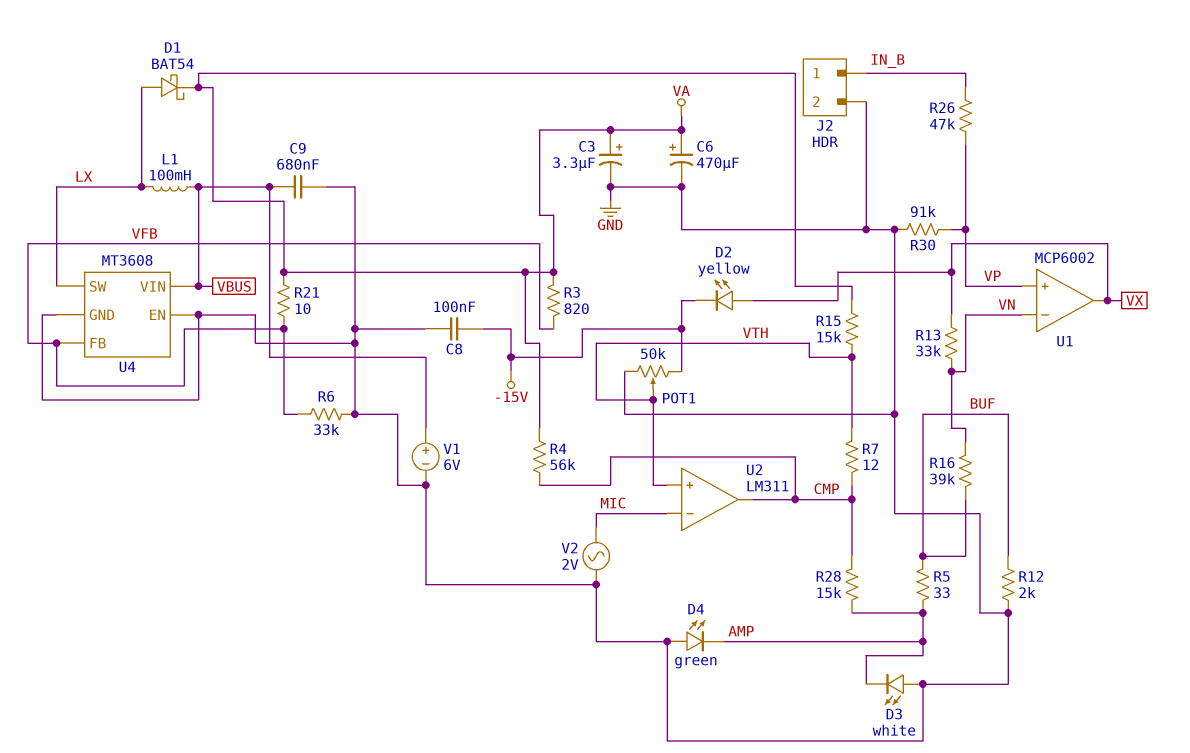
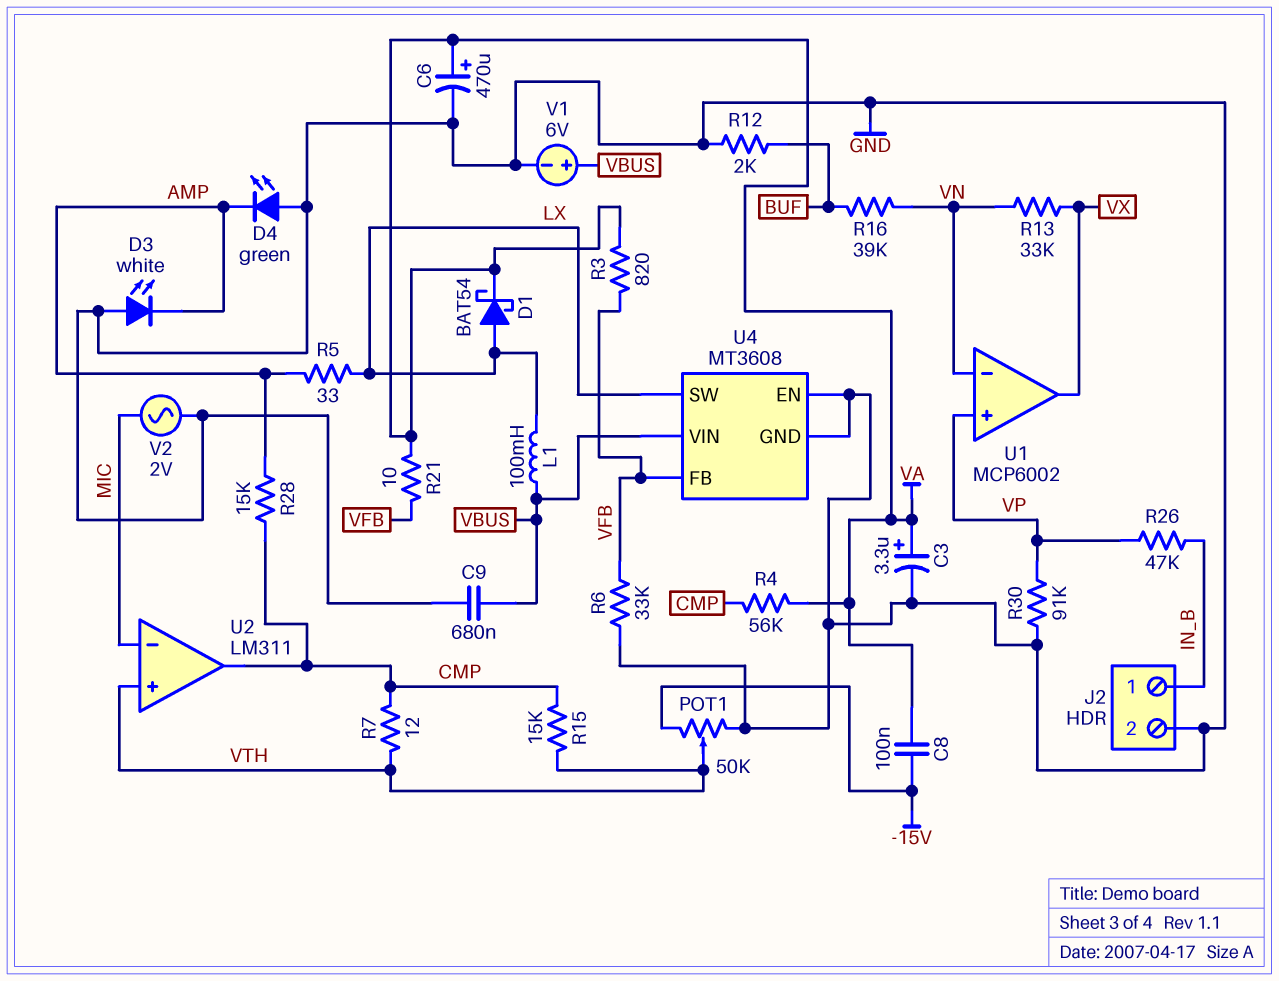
C8: 100nF (-15V, GND) -> 100nF (-15V, VA)
D2: LED yellow (A VX, K -15V) -> none
R5: 33 (AMP, BUF) -> 33 (AMP, LX)
R15: 15k (VA, VTH) -> 15k (CMP, VTH)

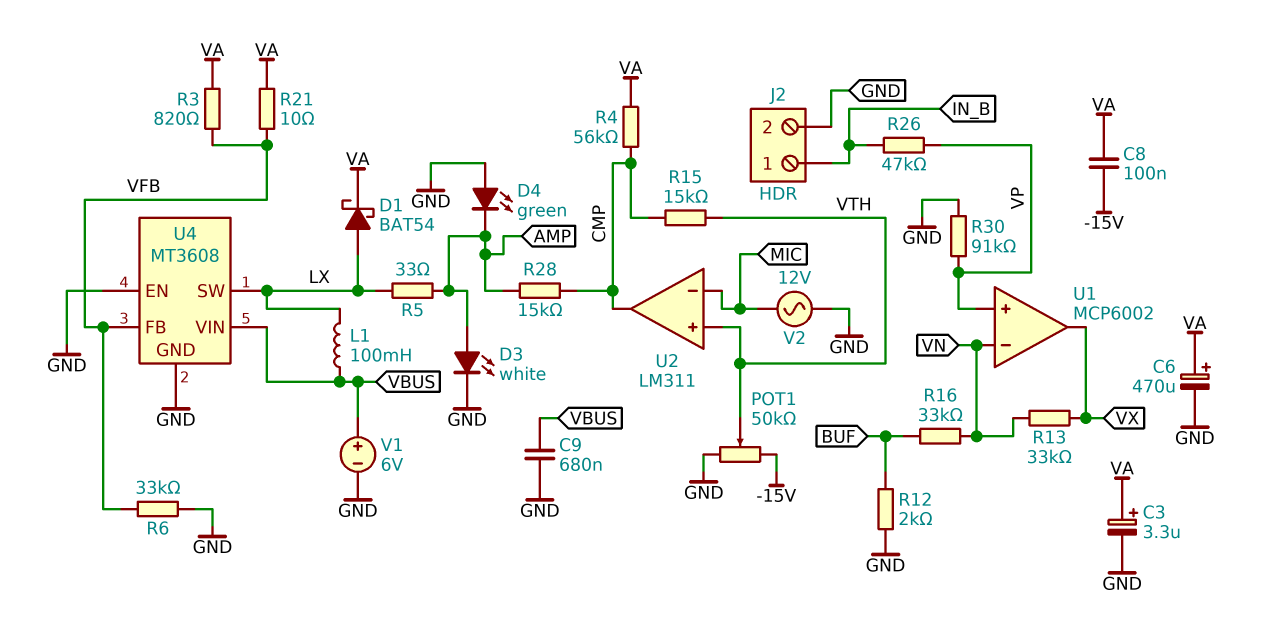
D3: LED white (A GND, K AMP) -> LED white (A AMP, K GND)
R7: 12 (CMP, VTH) -> none
R16: 39k (BUF, VN) -> 33k (BUF, VN)
V2: AC 2V (GND, MIC) -> AC 12V (GND, MIC)

